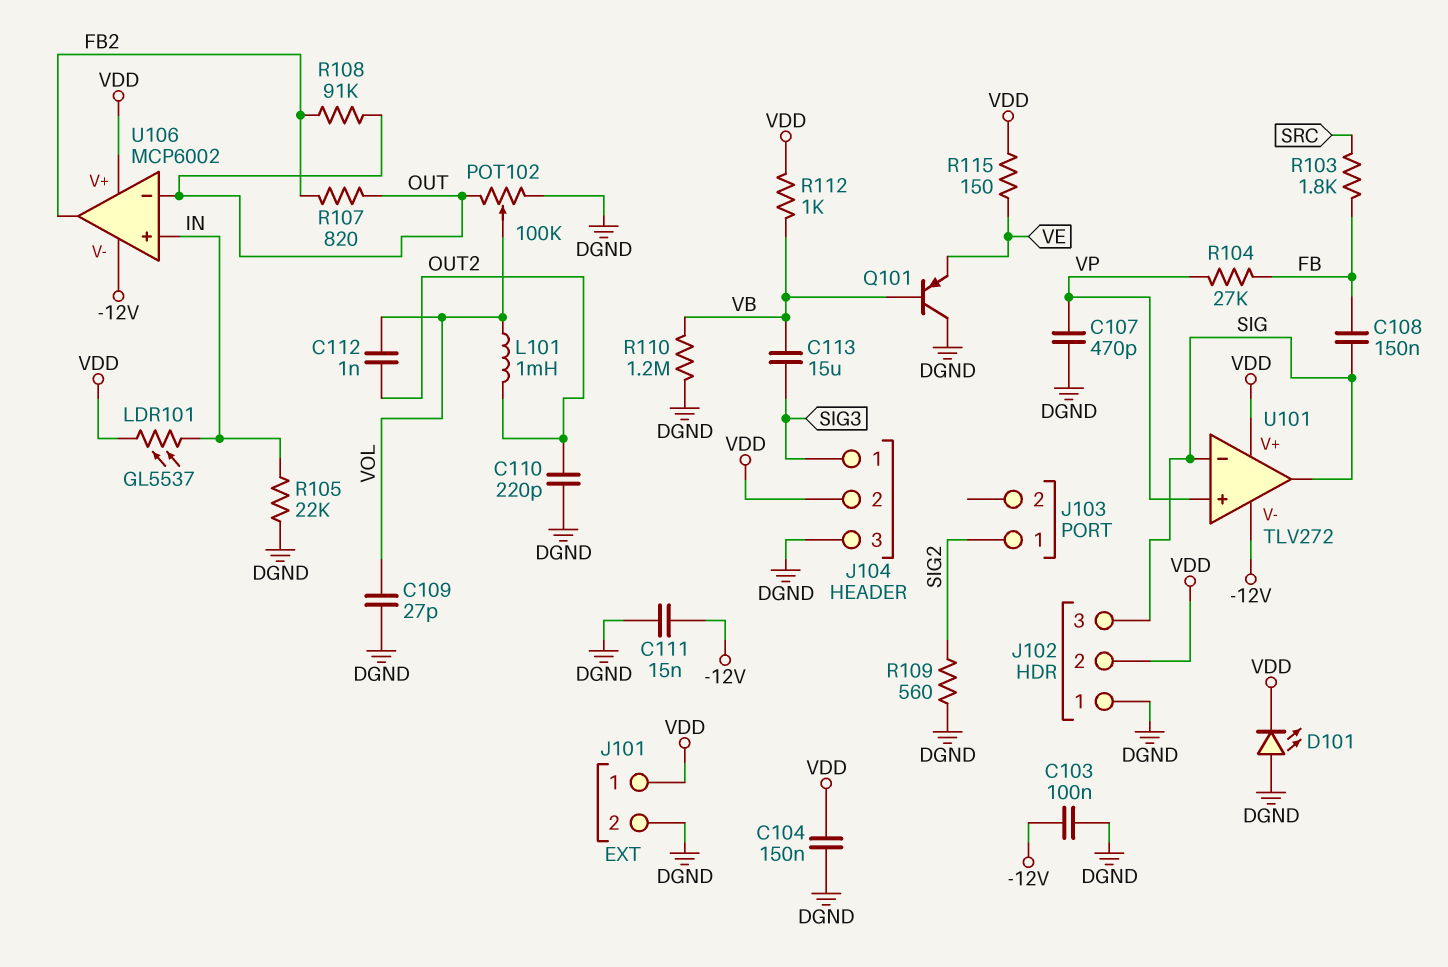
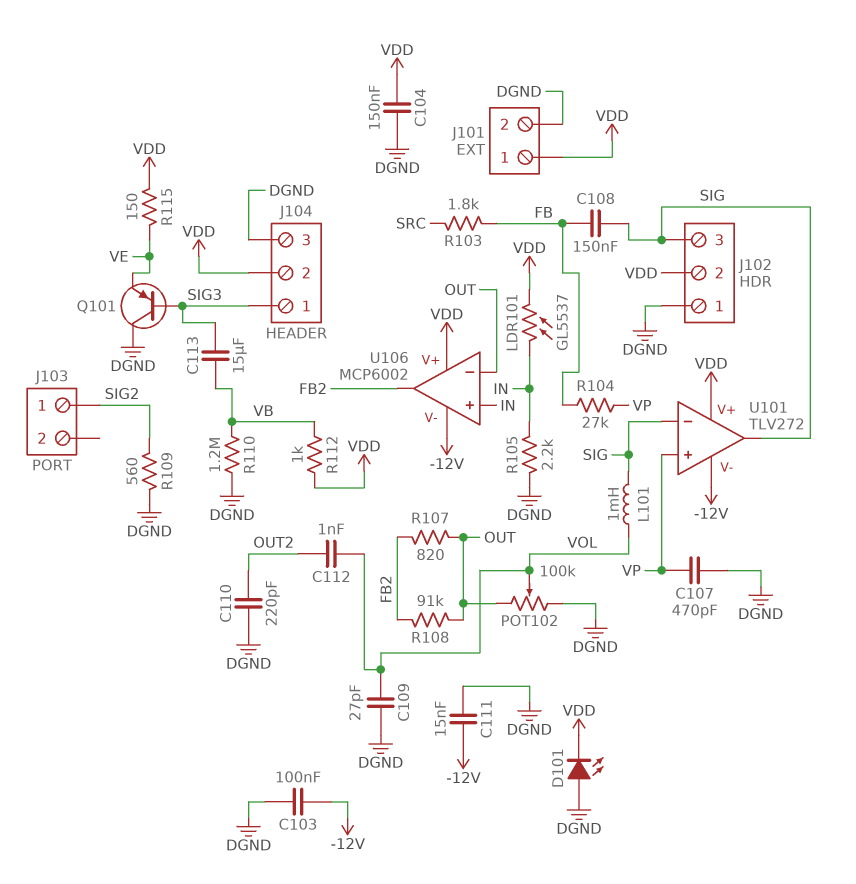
L101: 1mH (OUT2, VOL) -> 1mH (SIG, VOL)
Q101: PNP (B VB, C DGND, E VE) -> PNP (B SIG3, C DGND, E VE)
R105: 22k (DGND, IN) -> 2.2k (DGND, IN)

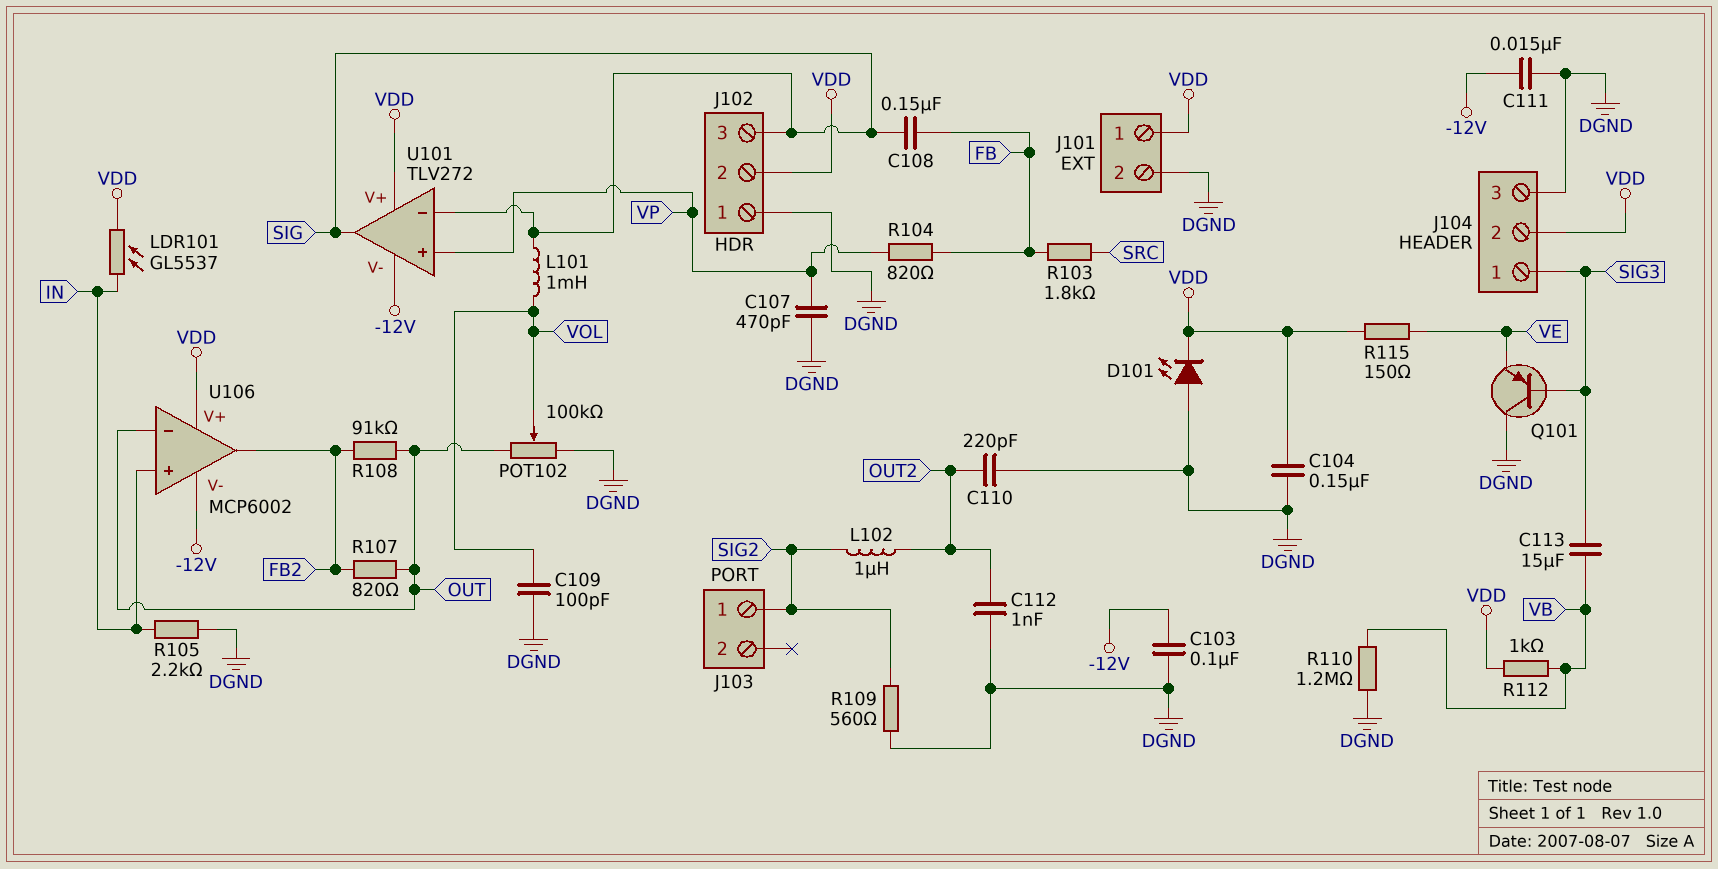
C109: 27pF (DGND, VOL) -> 100pF (DGND, VOL)
C112: 1nF (OUT2, VOL) -> 1nF (DGND, OUT2)
L102: none -> 1uH (OUT2, SIG2)
R104: 27k (FB, VP) -> 820 (FB, VP)

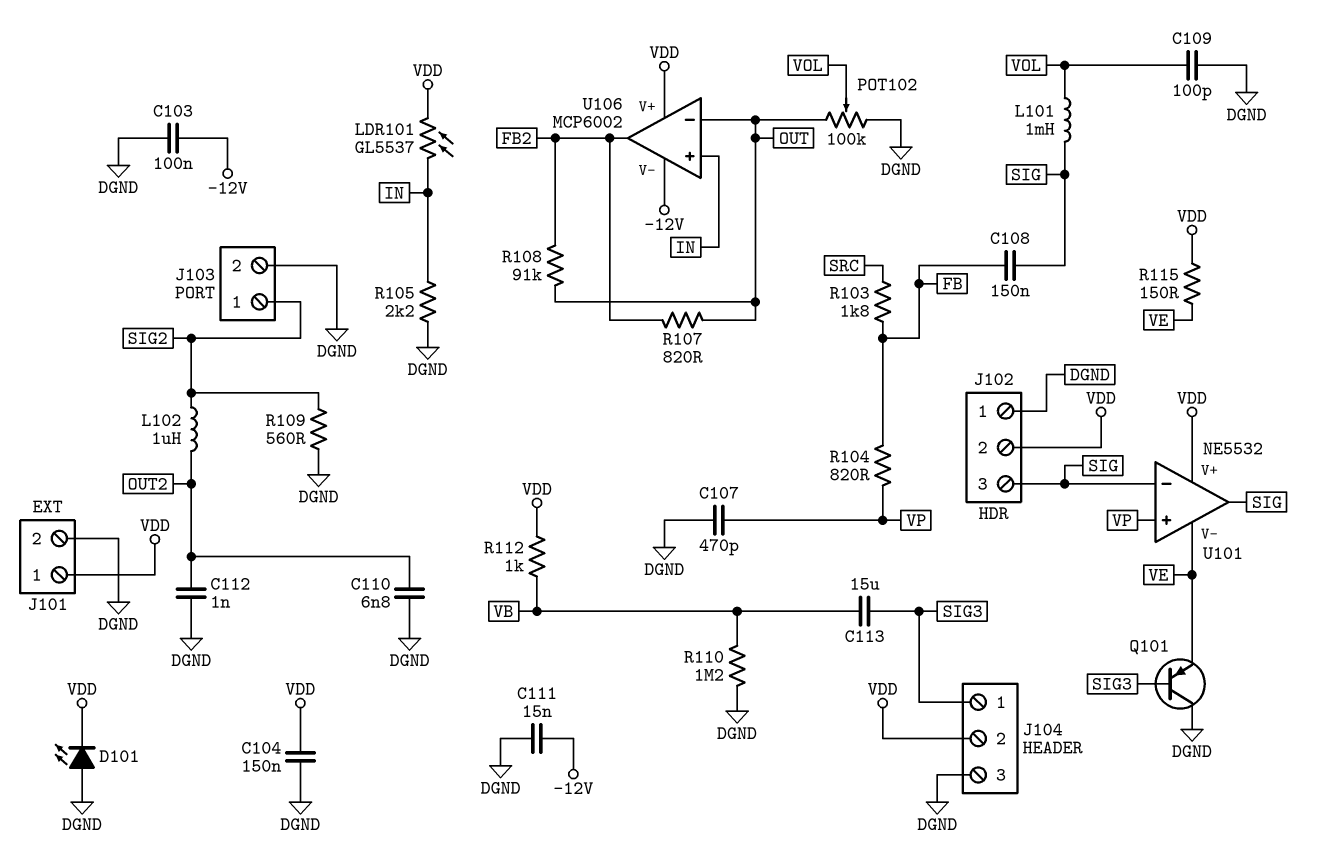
C110: 220pF (DGND, OUT2) -> 6.8nF (DGND, OUT2)
J103 pin 2: none -> DGND
U101: TLV272 -> NE5532
U101 pin V-: -12V -> VE

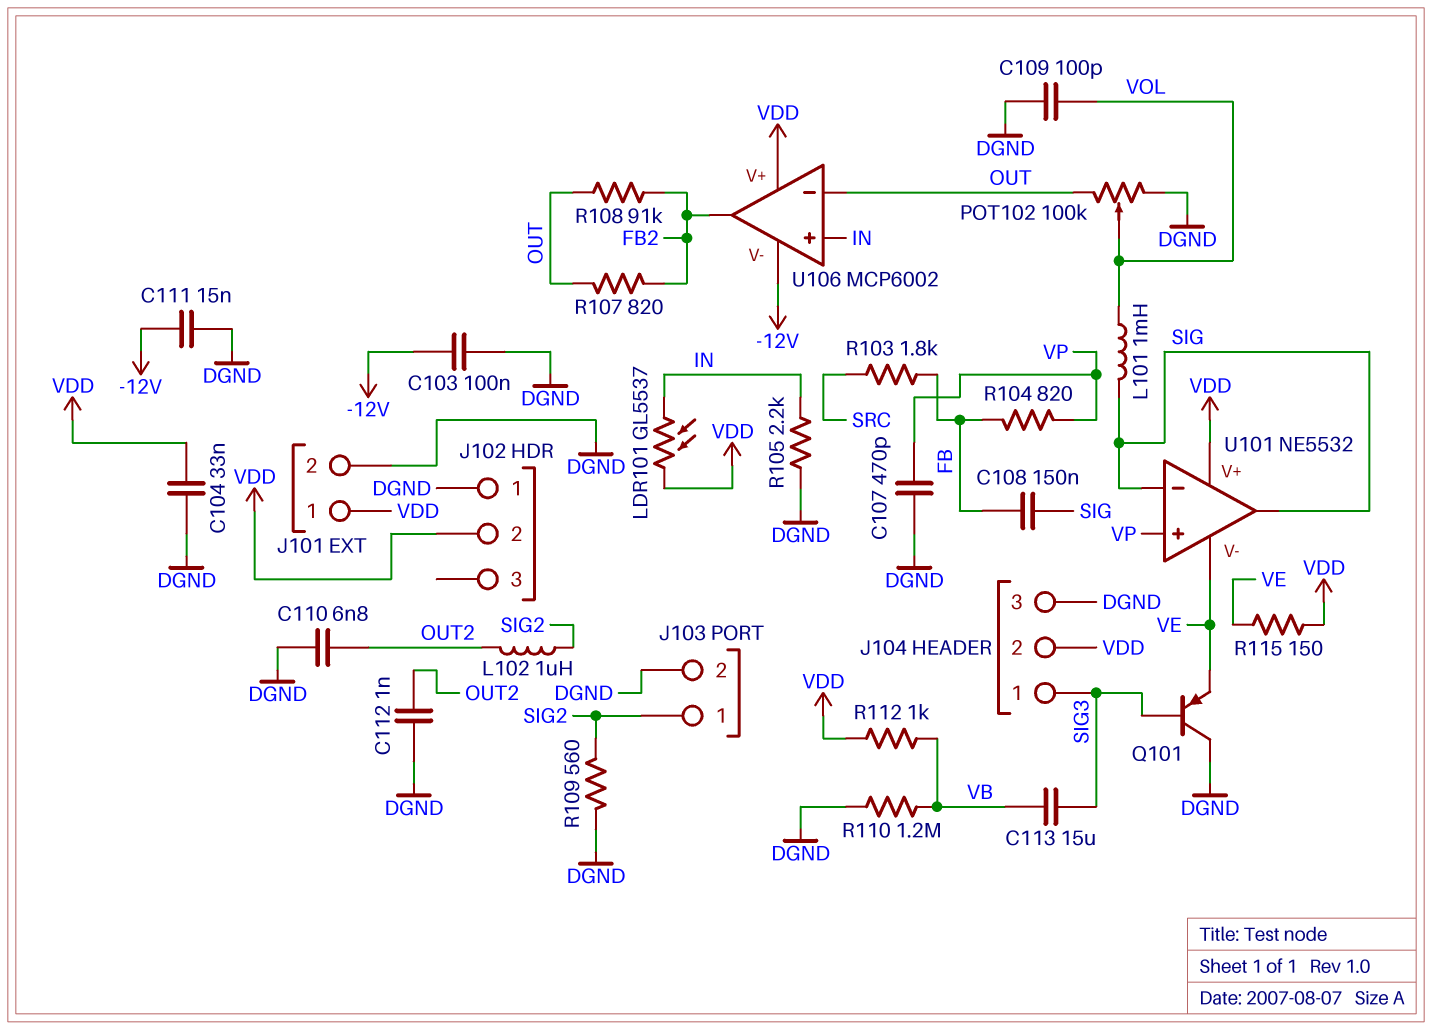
C104: 150nF (DGND, VDD) -> 33nF (DGND, VDD)
D101: LED (A DGND, K VDD) -> none
J102 pin 3: SIG -> none

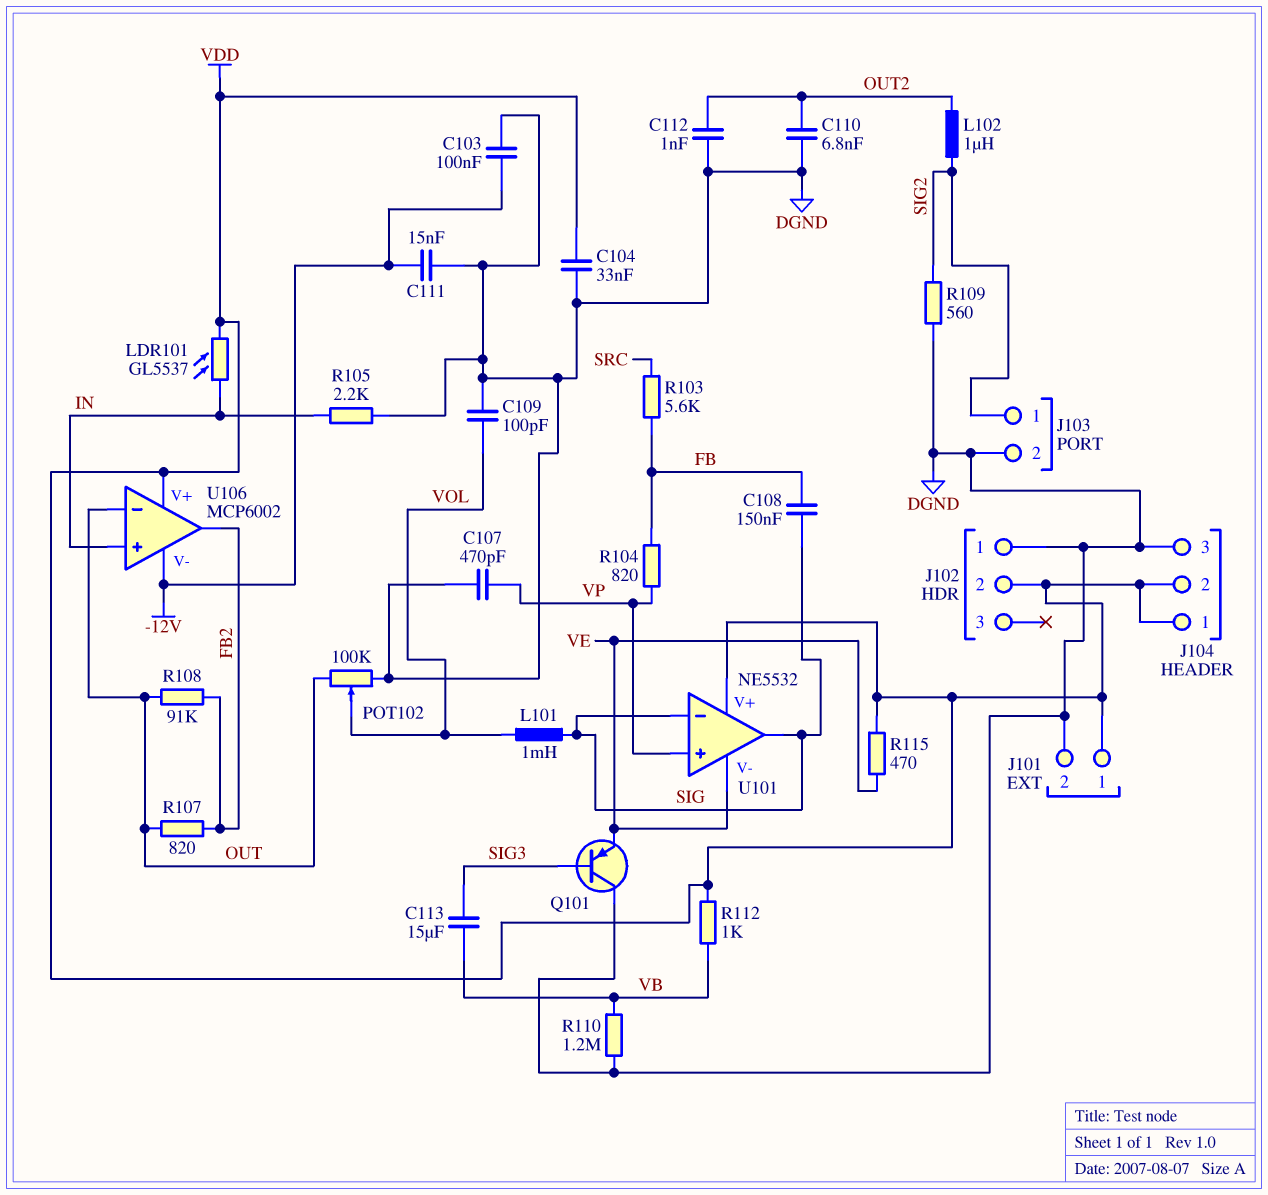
J104 pin 1: SIG3 -> VDD
R103: 1.8k (FB, SRC) -> 5.6k (FB, SRC)
R115: 150 (VDD, VE) -> 470 (VDD, VE)

